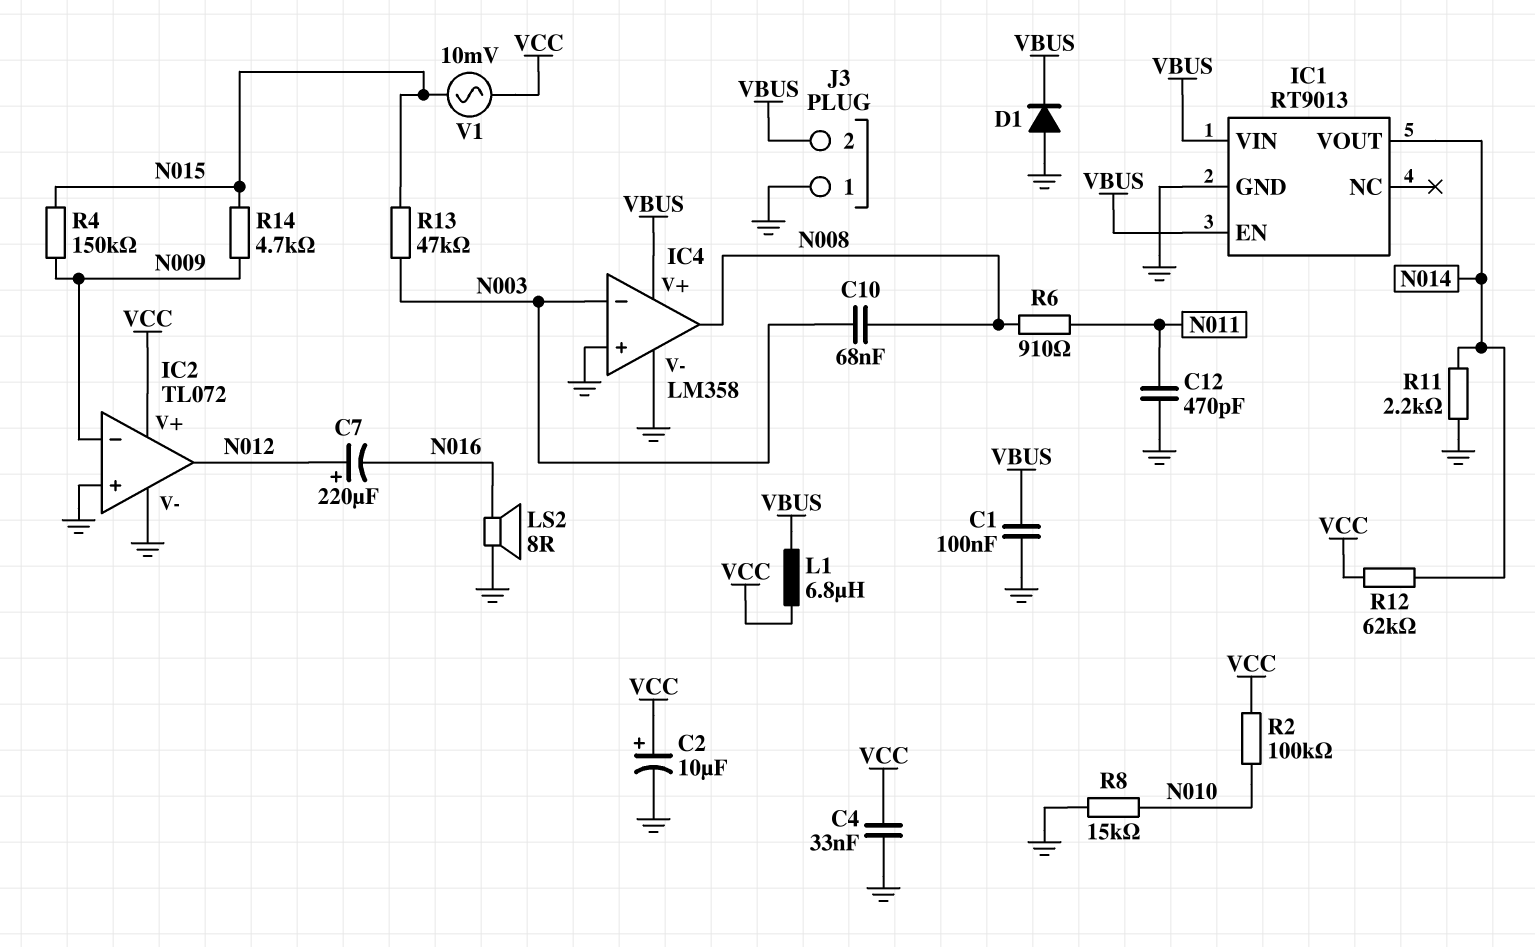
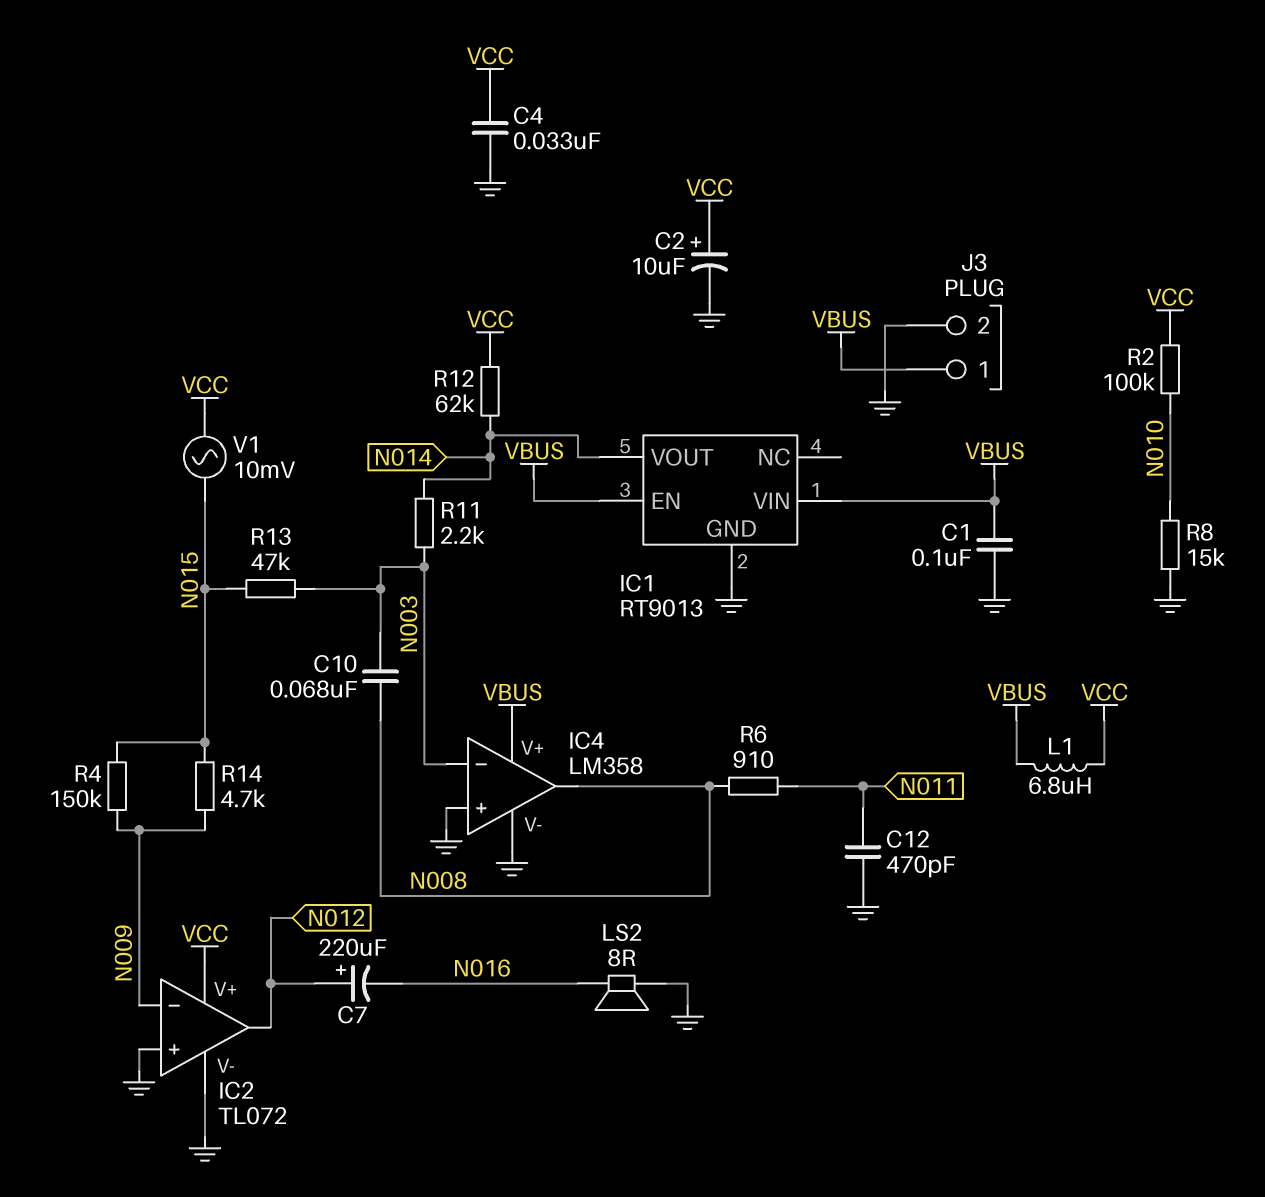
D1: diode (A GND, K VBUS) -> none
J3 pin 1: GND -> VBUS
J3 pin 2: VBUS -> GND
R11: 2.2k (GND, N014) -> 2.2k (N003, N014)

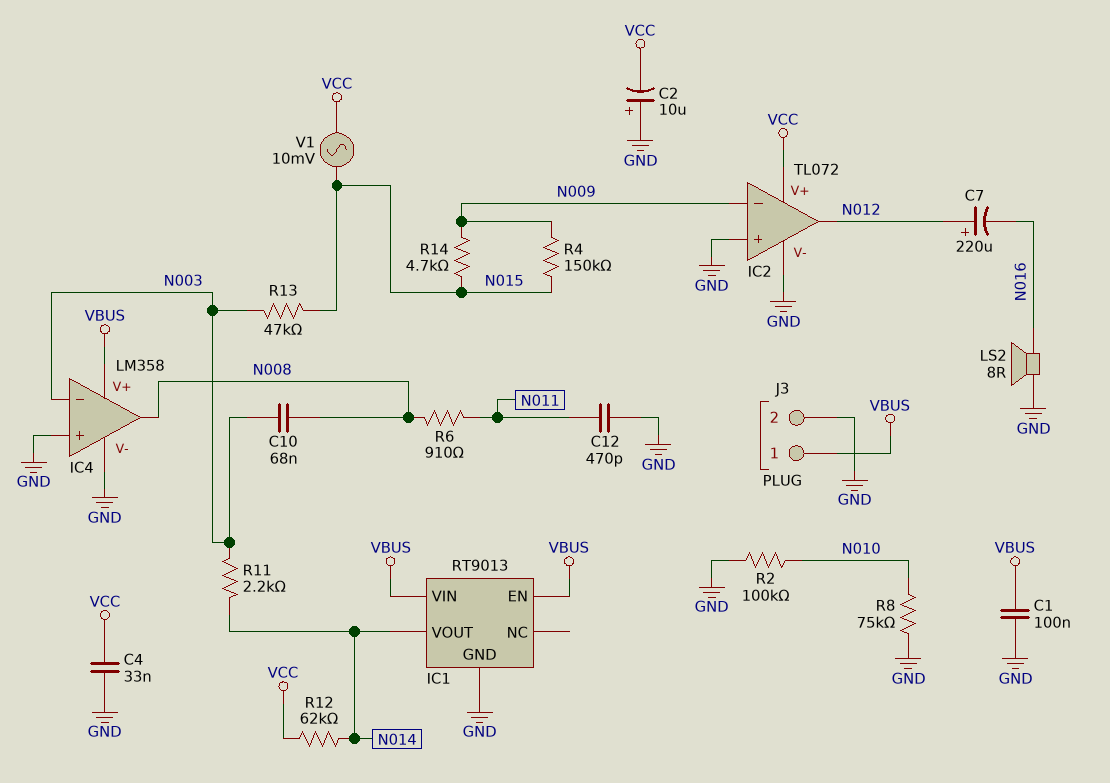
C2: 10uF (plus VCC, minus GND) -> 10uF (plus GND, minus VCC)
L1: 6.8uH (VBUS, VCC) -> none
R2: 100k (N010, VCC) -> 100k (GND, N010)
R8: 15k (GND, N010) -> 75k (GND, N010)

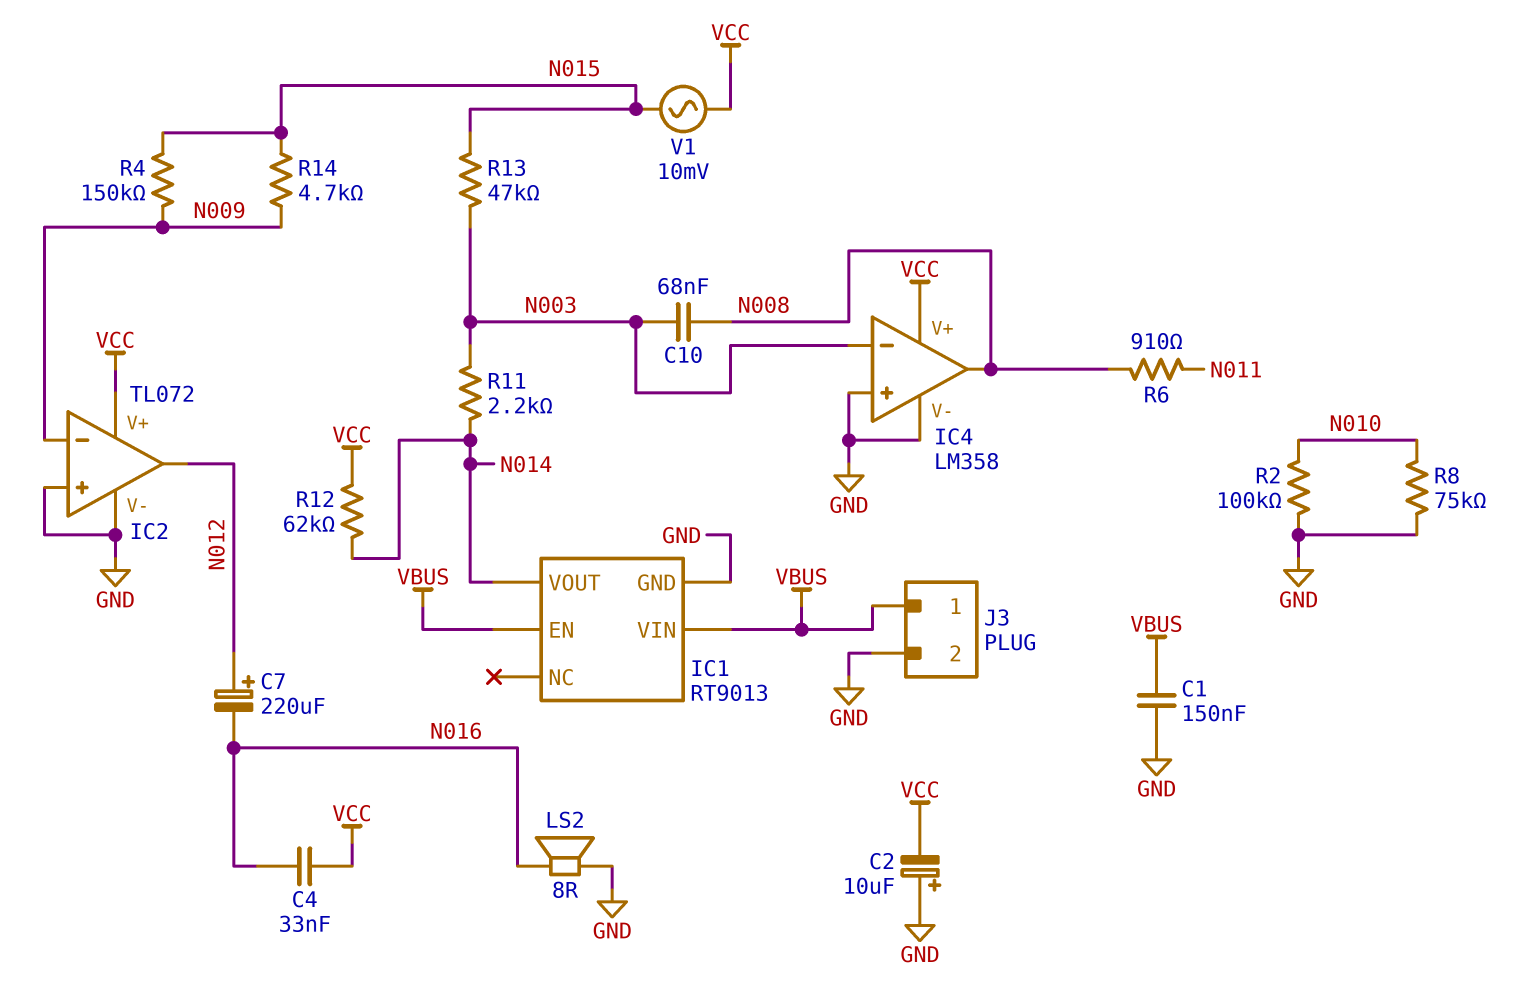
C1: 100nF (GND, VBUS) -> 150nF (GND, VBUS)
C4: 33nF (GND, VCC) -> 33nF (N016, VCC)
C12: 470pF (GND, N011) -> none
IC4 pin V+: VBUS -> VCC

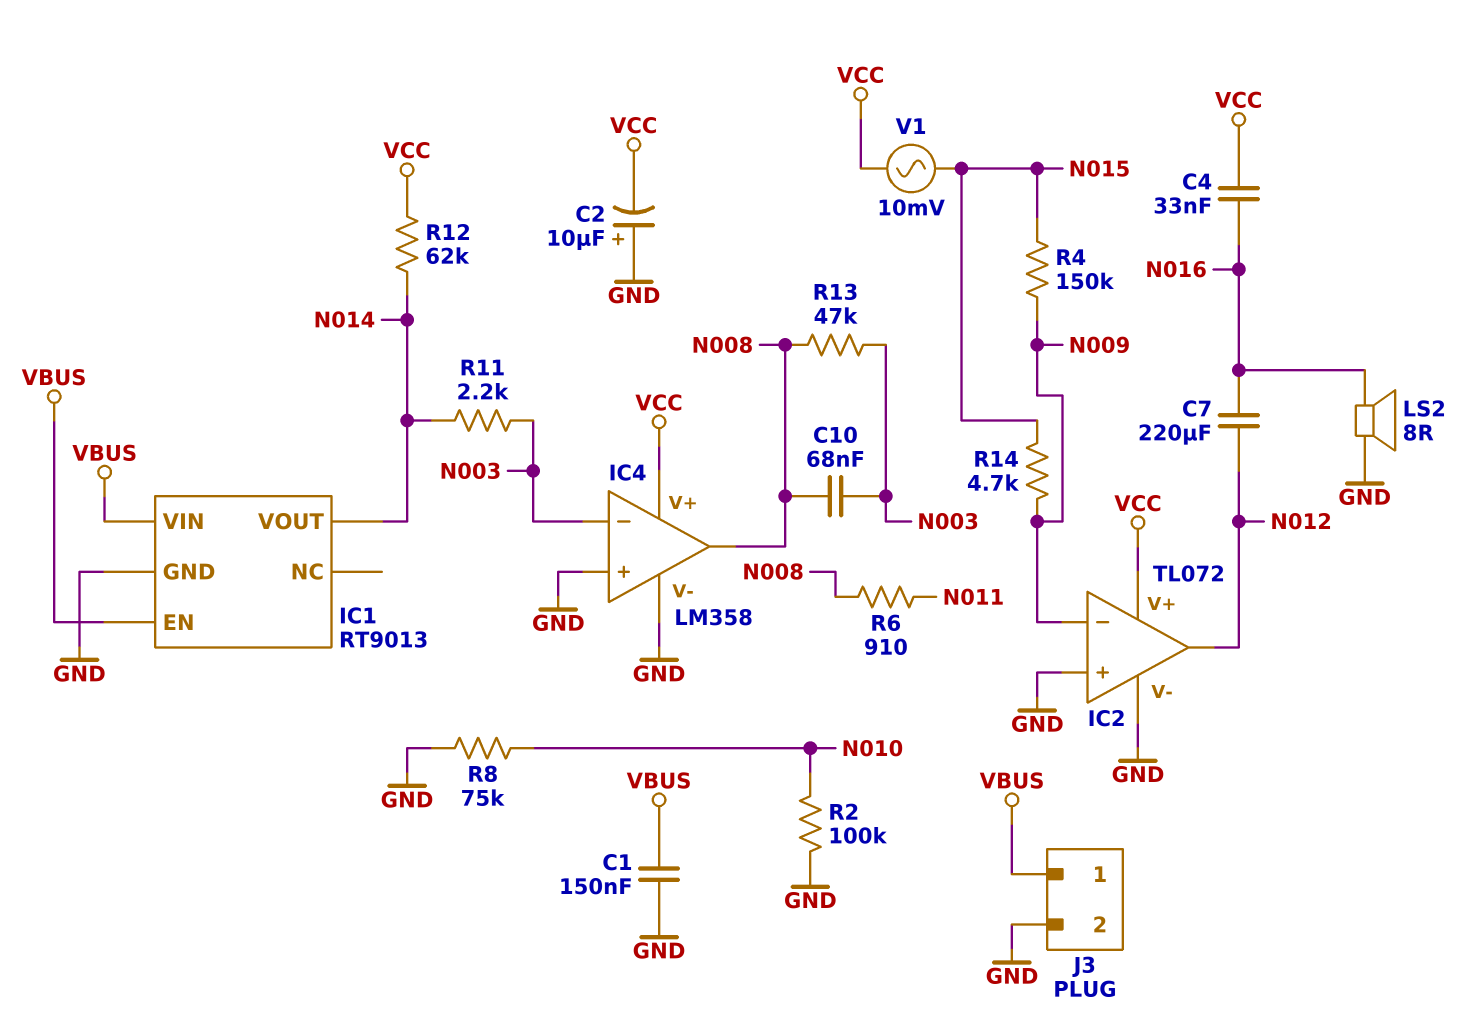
C7: 220uF (plus N012, minus N016) -> 220uF (N012, N016)
R13: 47k (N003, N015) -> 47k (N003, N008)

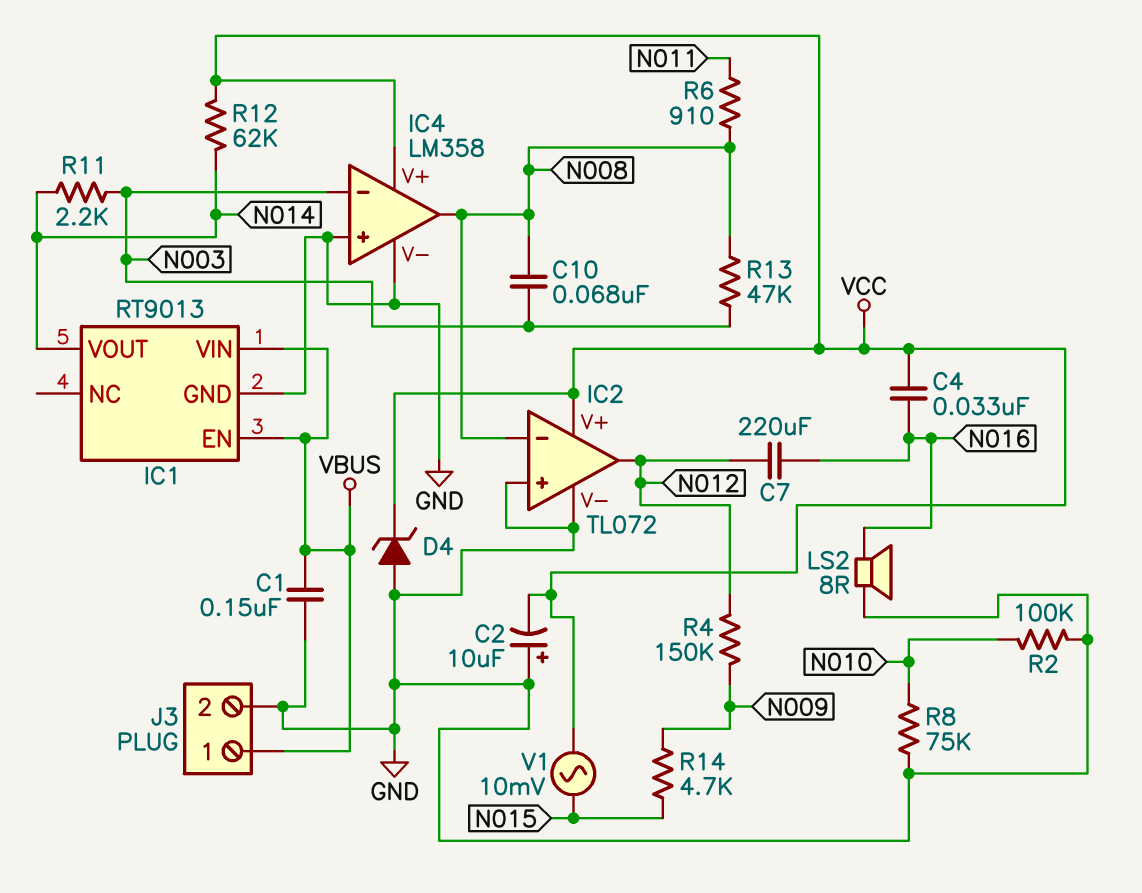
D4: none -> zener (A GND, K VCC)
IC2 pin in-: N009 -> N008
R4: 150k (N009, N015) -> 150k (N009, N012)

